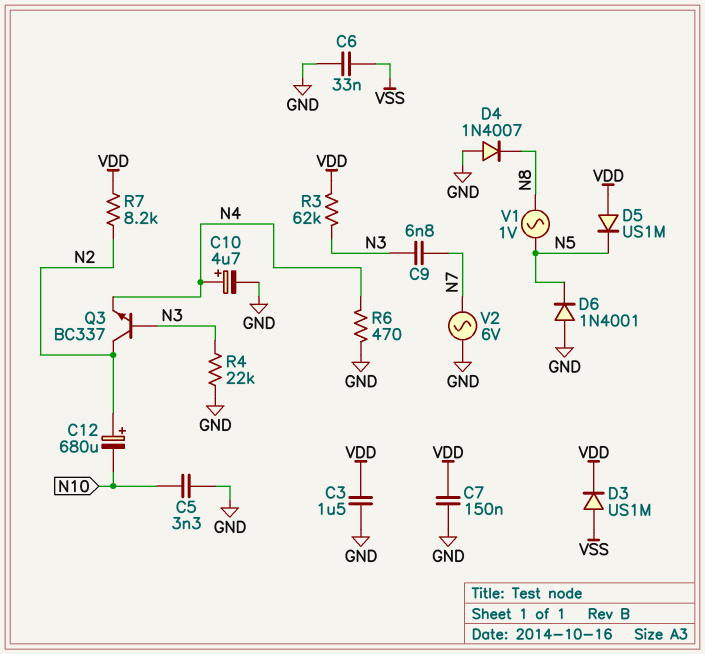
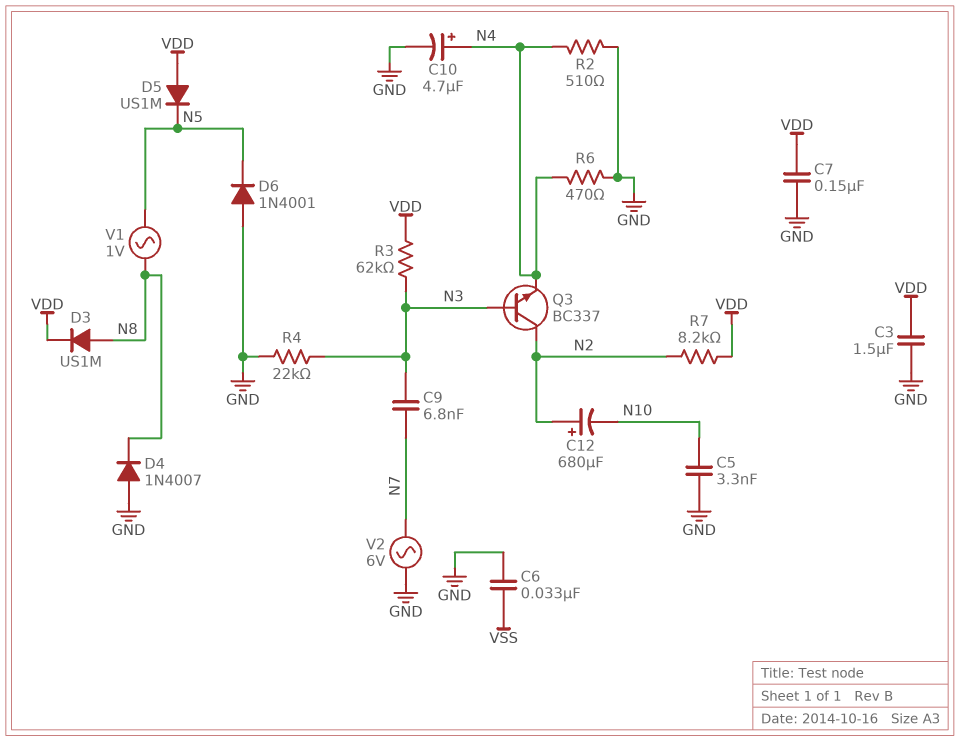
D3: diode US1M (A VSS, K VDD) -> diode US1M (A N8, K VDD)
R2: none -> 510 (GND, N4)

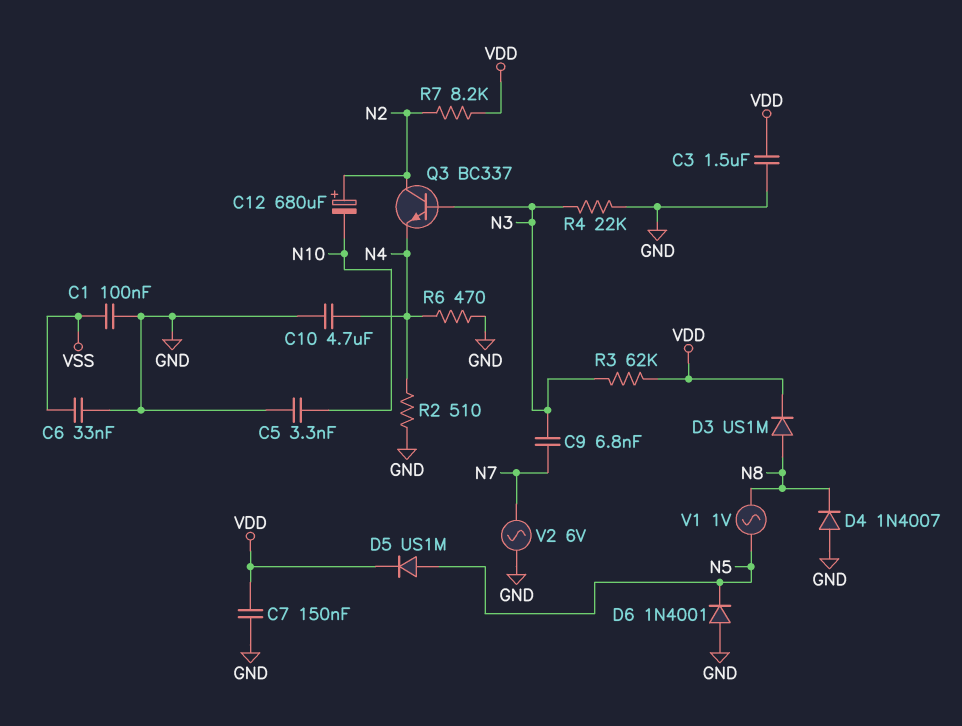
C1: none -> 100nF (GND, VSS)
C10: 4.7uF (plus N4, minus GND) -> 4.7uF (GND, N4)
D5: diode US1M (A VDD, K N5) -> diode US1M (A N5, K VDD)

